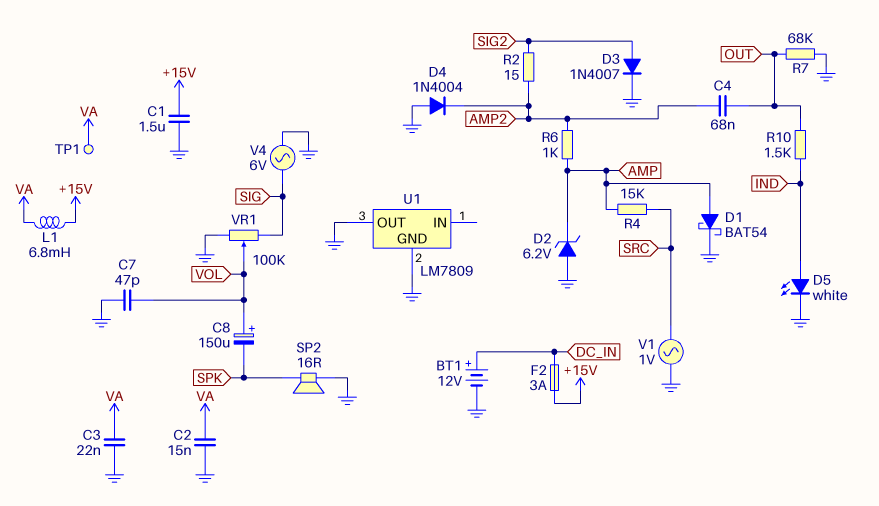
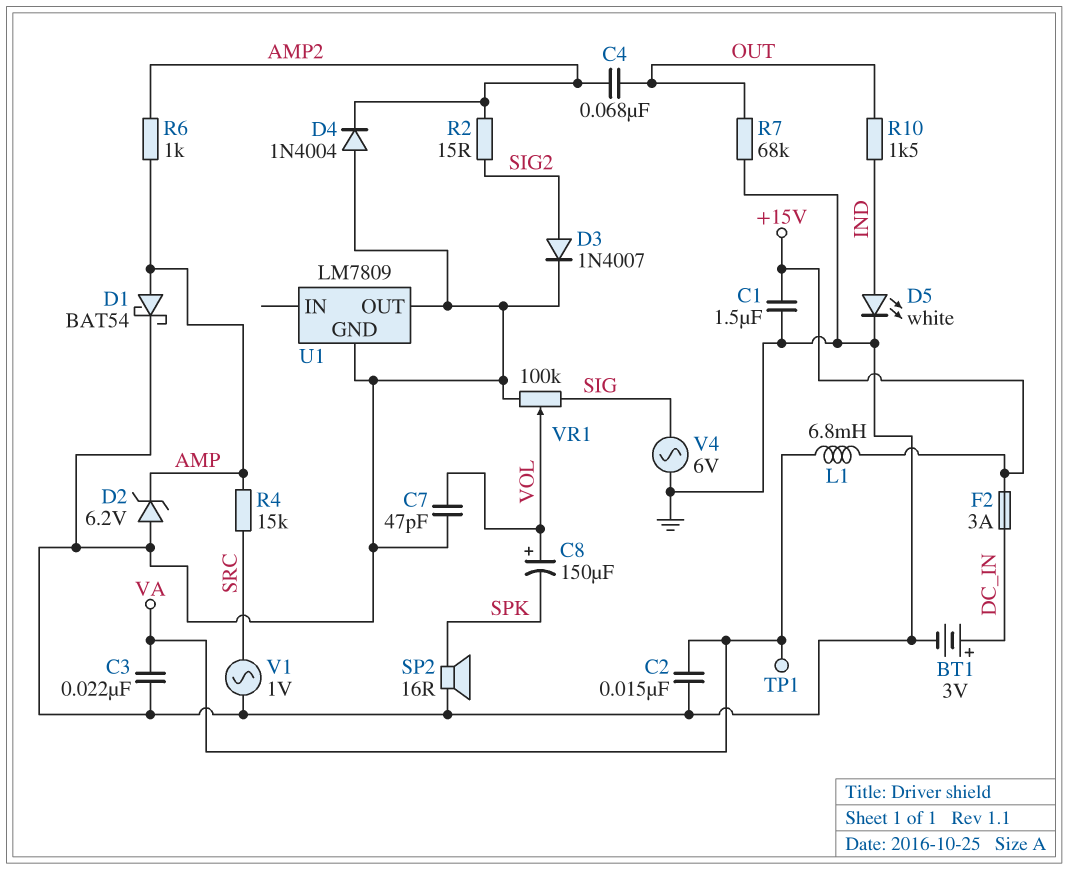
BT1: 12V (plus DC_IN, minus GND) -> 3V (plus DC_IN, minus GND)

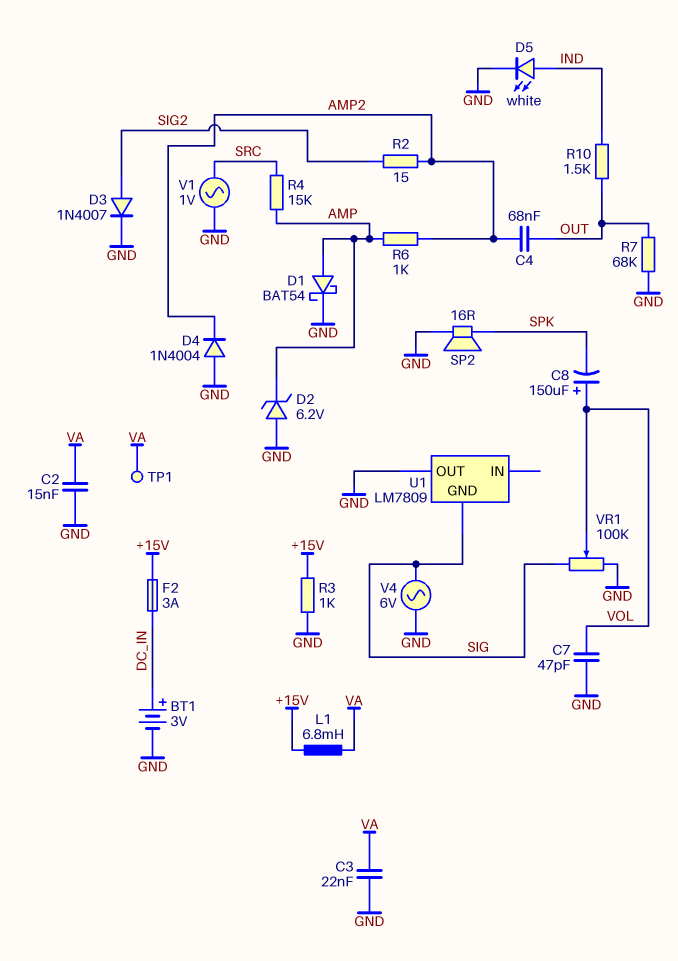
C1: 1.5uF (+15V, GND) -> none
R3: none -> 1k (+15V, GND)
U1 pin GND: GND -> SIG

